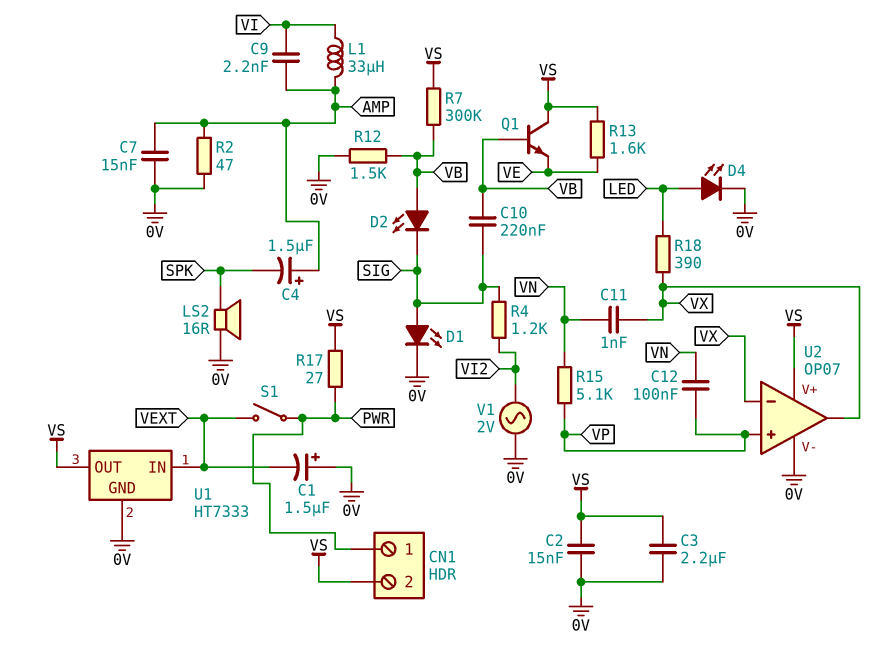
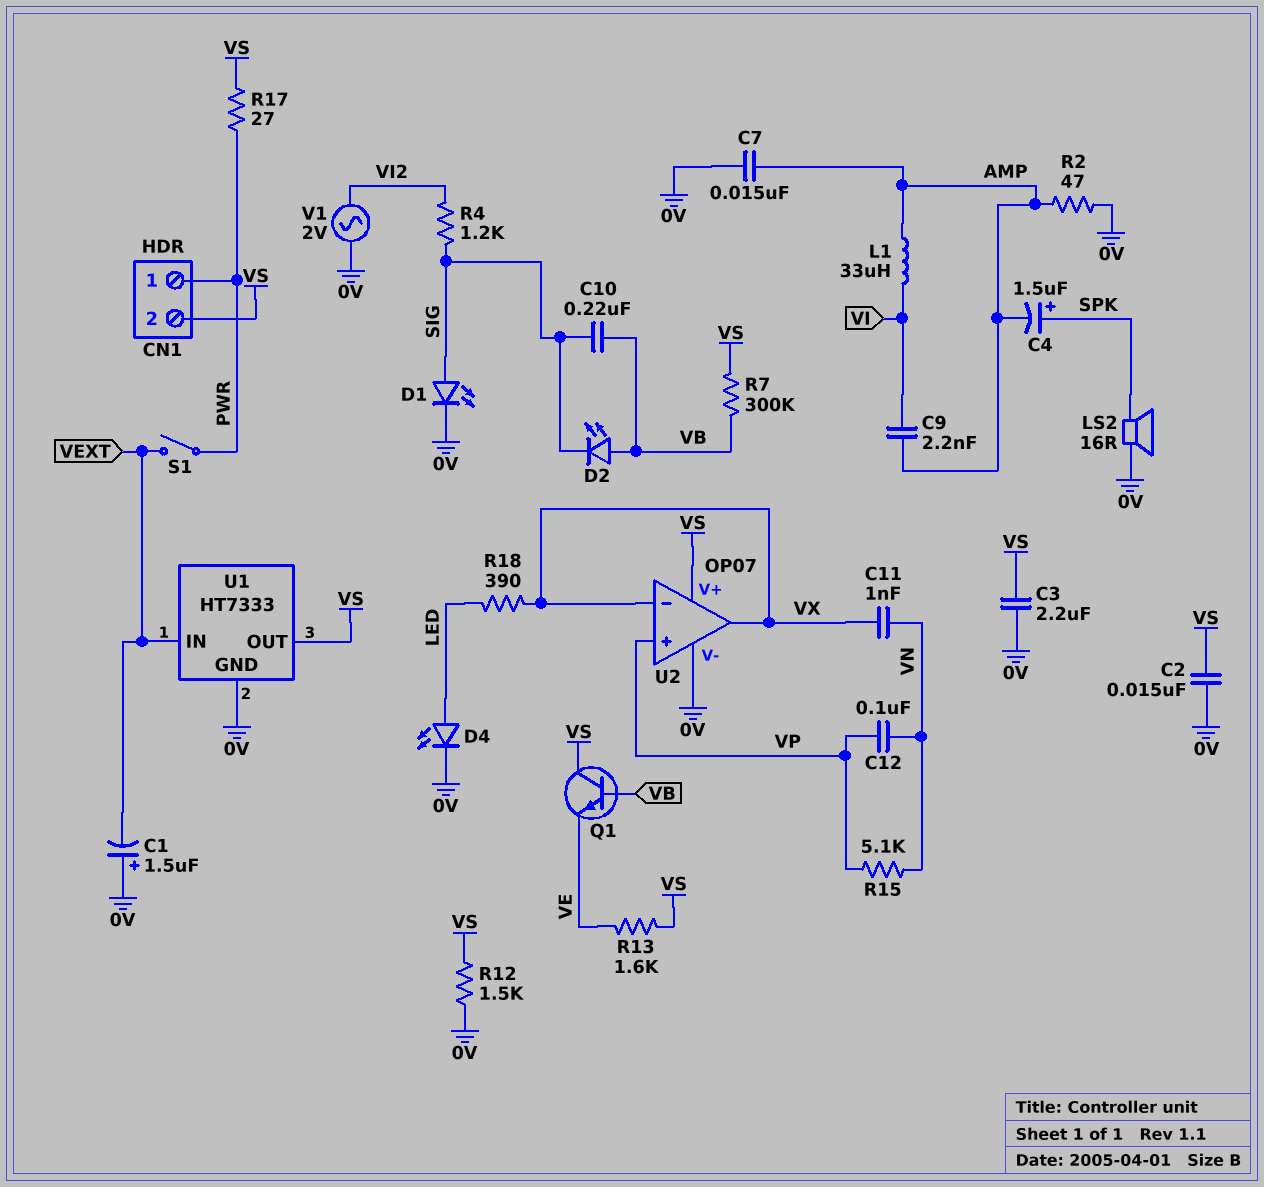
C4: 1.5uF (plus AMP, minus SPK) -> 1.5uF (plus SPK, minus AMP)
R12: 1.5k (0V, VB) -> 1.5k (0V, VS)

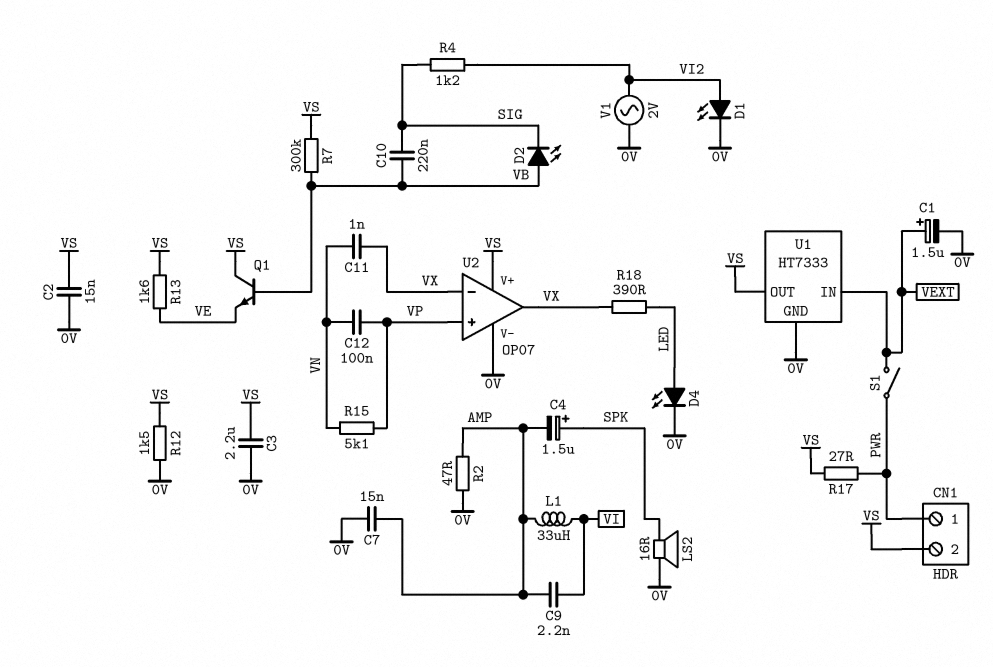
C1: 1.5uF (plus 0V, minus VEXT) -> 1.5uF (plus VEXT, minus 0V)
D1: LED (A SIG, K 0V) -> LED (A VI2, K 0V)

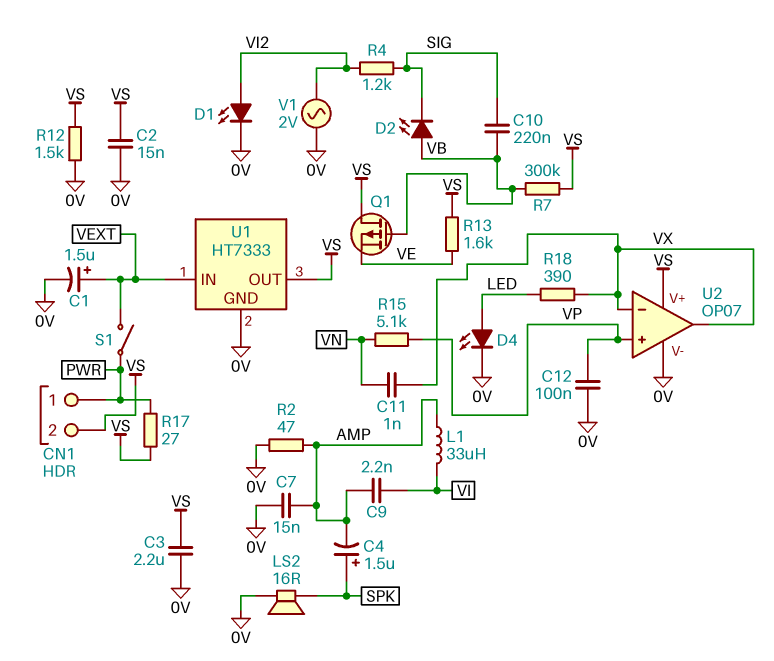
C12: 100nF (VN, VP) -> 100nF (0V, VP)
Q1: NPN (B VB, C VS, E VE) -> PMOS (G VB, D VS, S VE)

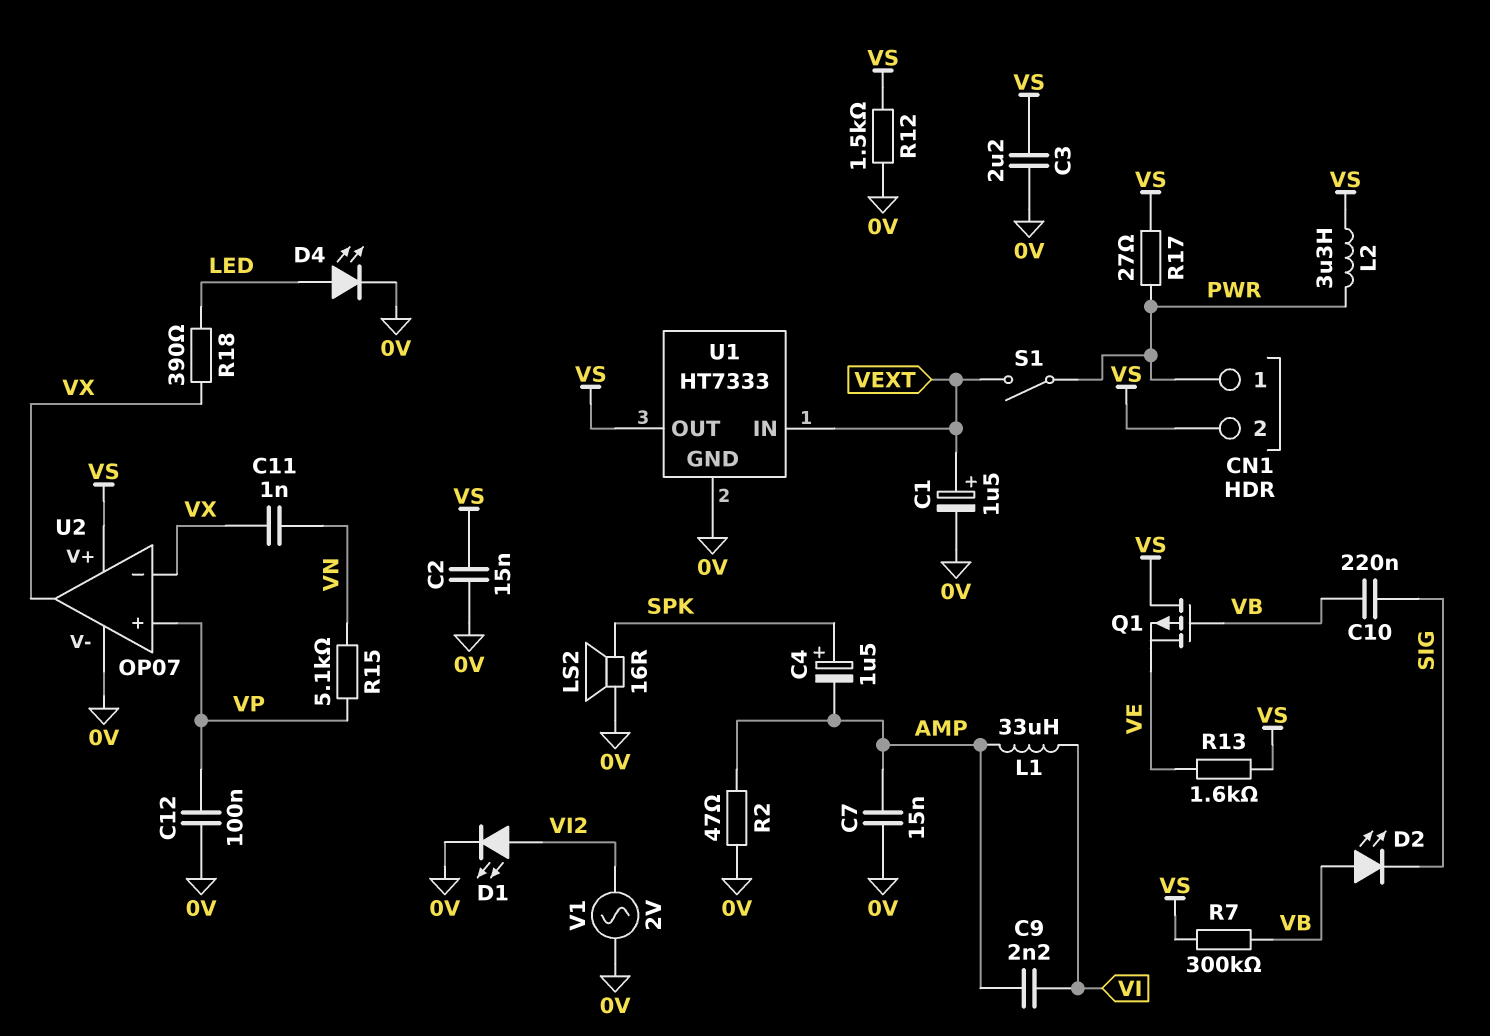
L2: none -> 3.3uH (PWR, VS)
R4: 1.2k (SIG, VI2) -> none

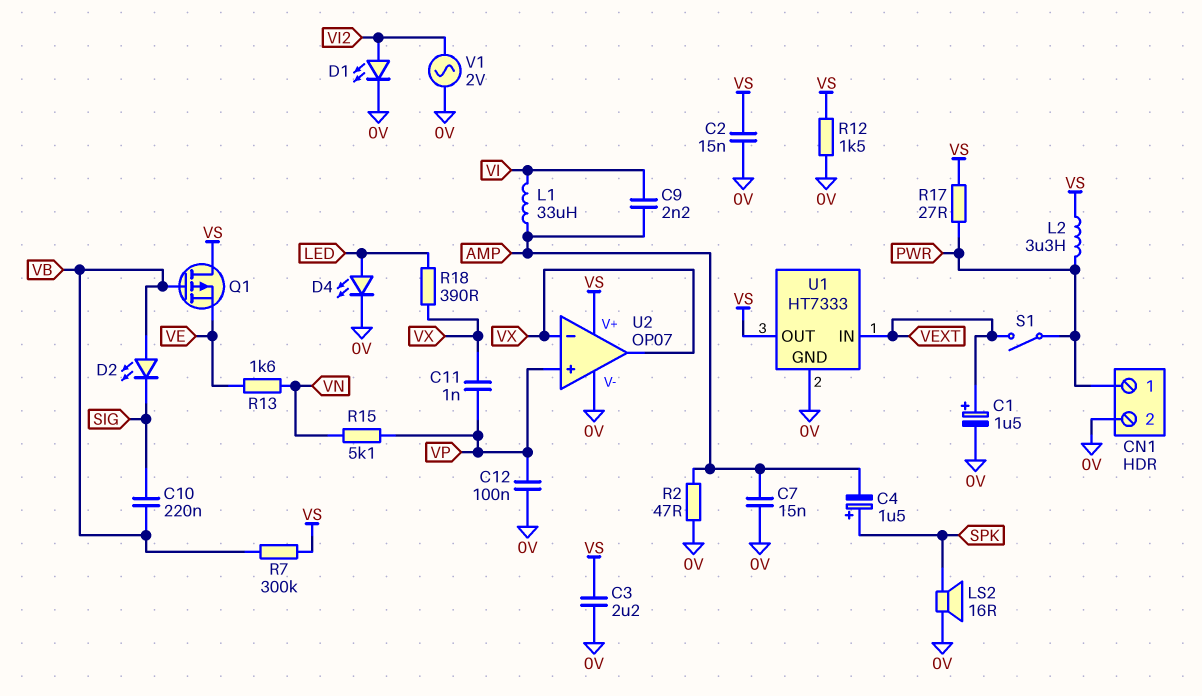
C11: 1nF (VN, VX) -> 1nF (VP, VX)
CN1 pin 2: VS -> 0V
R13: 1.6k (VE, VS) -> 1.6k (VE, VN)

